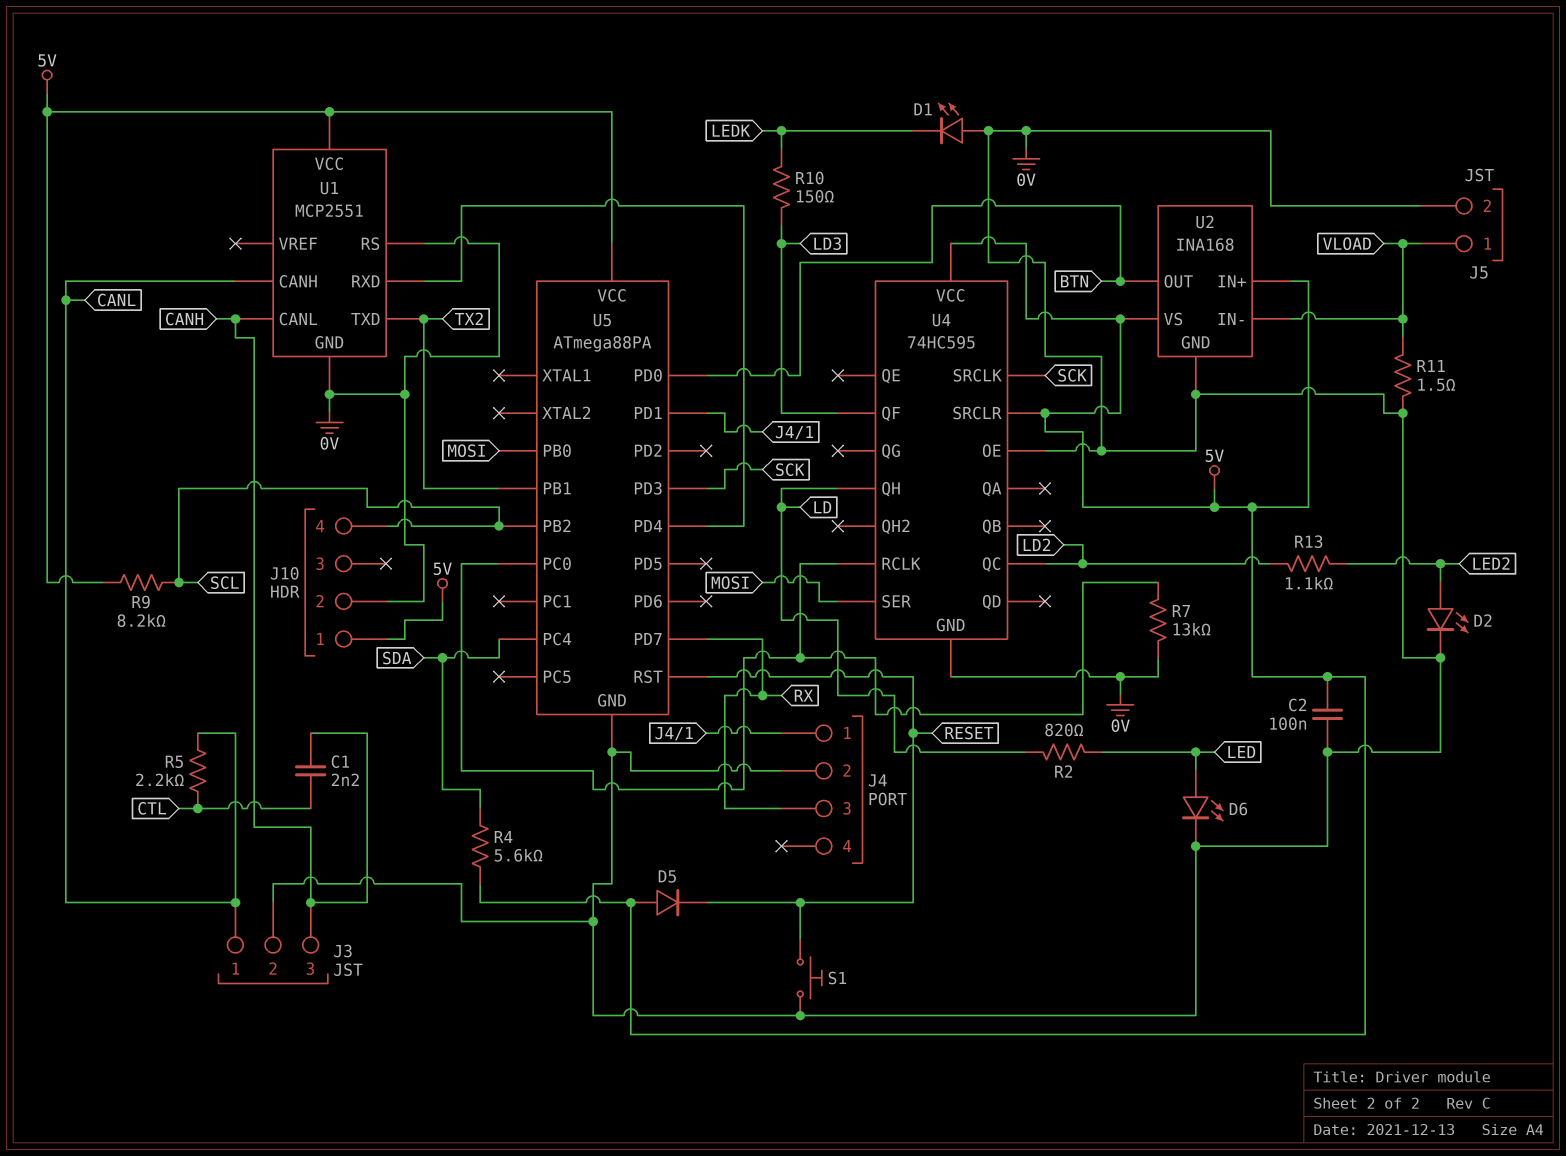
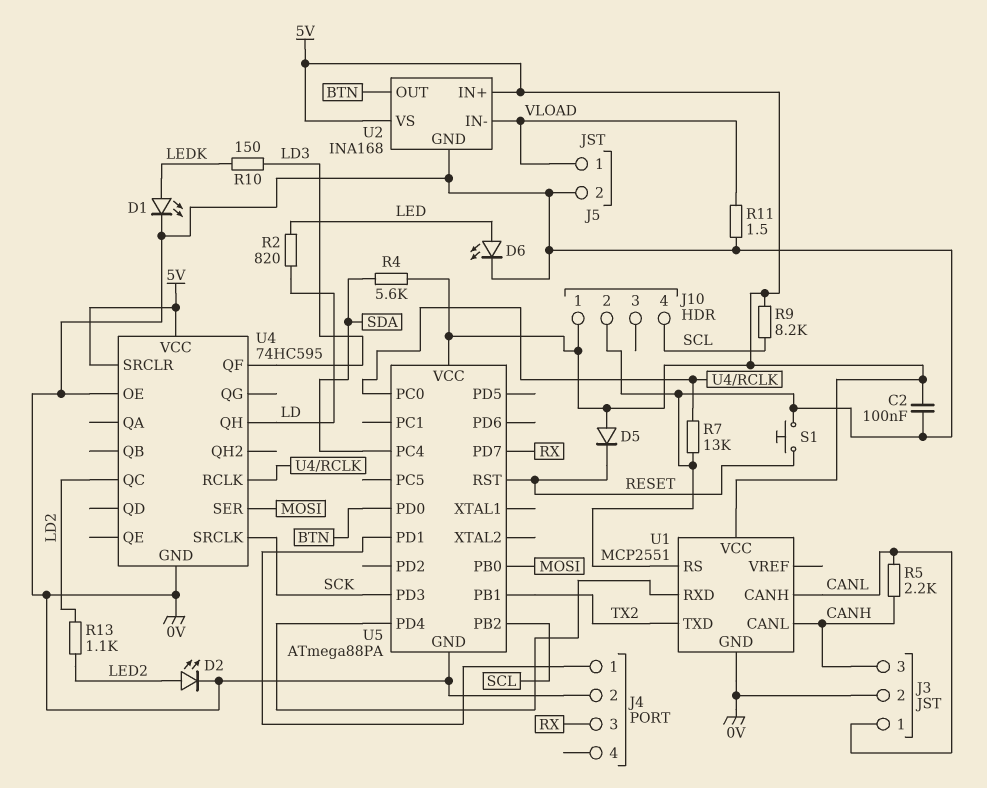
C1: 2.2nF (CANH, CTL) -> none
D1: LED (A 0V, K LEDK) -> LED (A LEDK, K 0V)
R5: 2.2k (CANL, CTL) -> 2.2k (CANH, CANL)

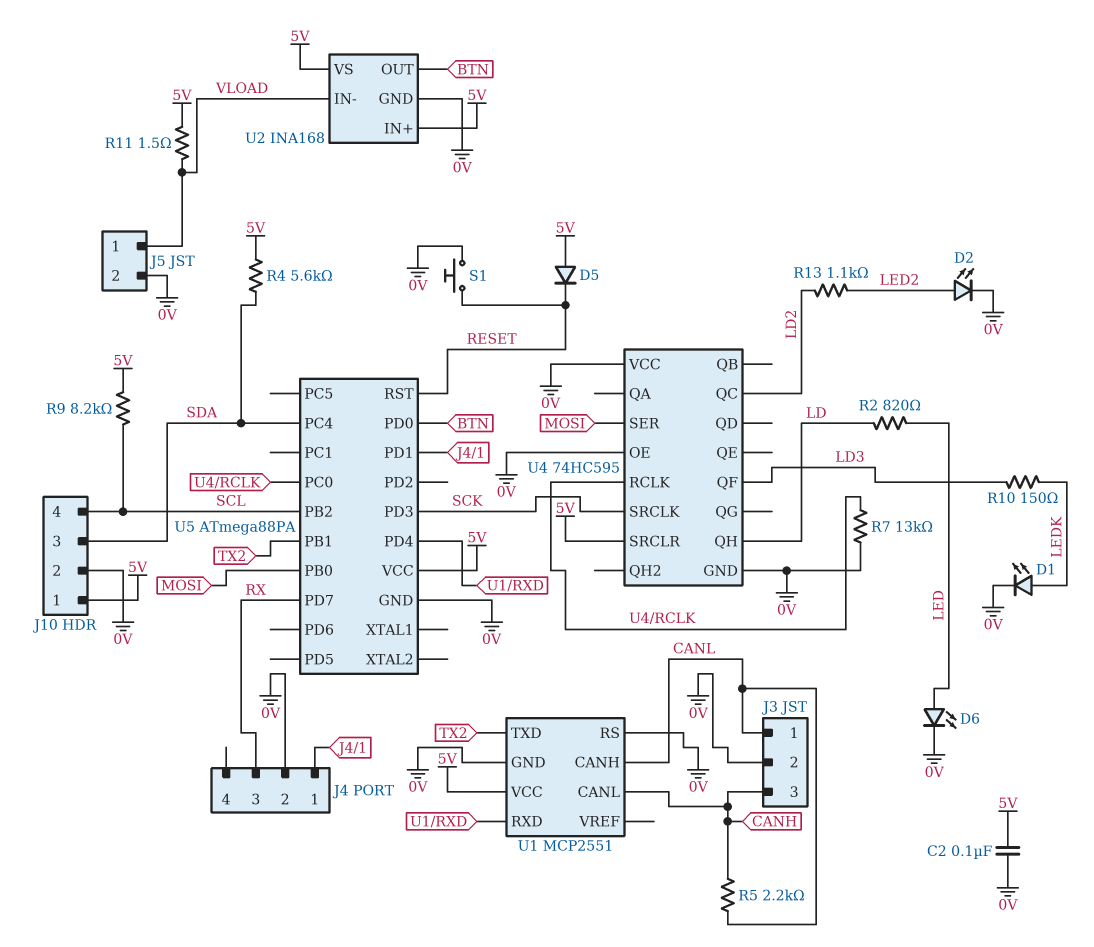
J10 pin 3: none -> SDA
R11: 1.5 (0V, VLOAD) -> 1.5 (5V, VLOAD)
U4 pin VCC: 5V -> 0V

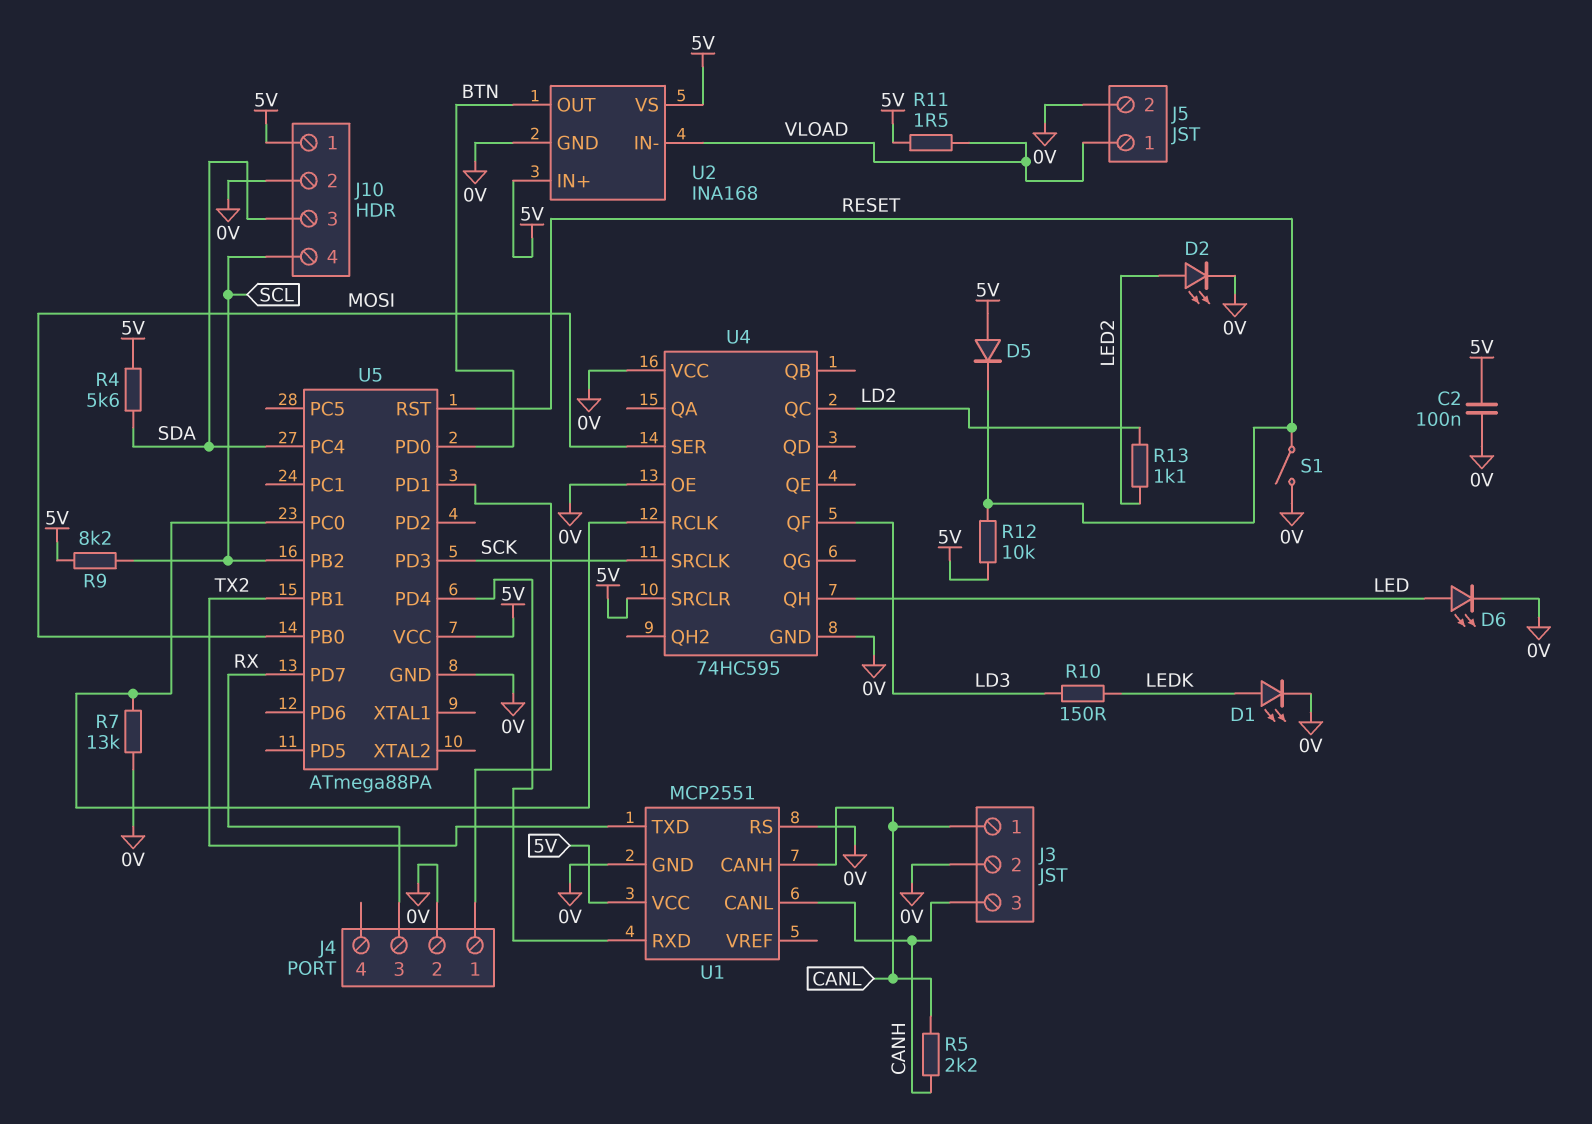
R2: 820 (LD, LED) -> none
R12: none -> 10k (5V, RESET)
S1: button (0V, RESET) -> switch (0V, RESET)
U4 pin QH: LD -> LED

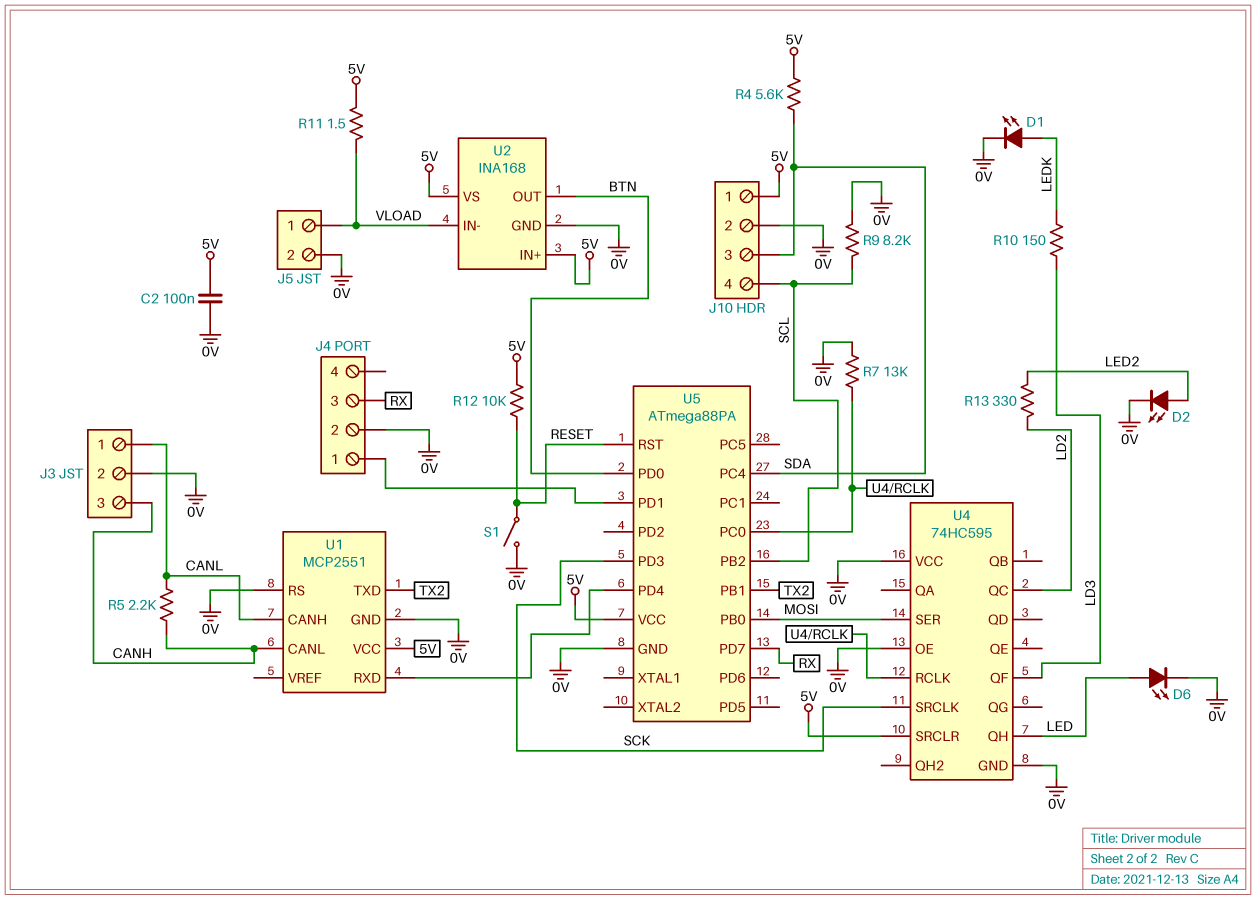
D5: diode (A 5V, K RESET) -> none
R9: 8.2k (5V, SCL) -> 8.2k (0V, SCL)
R13: 1.1k (LD2, LED2) -> 330 (LD2, LED2)

